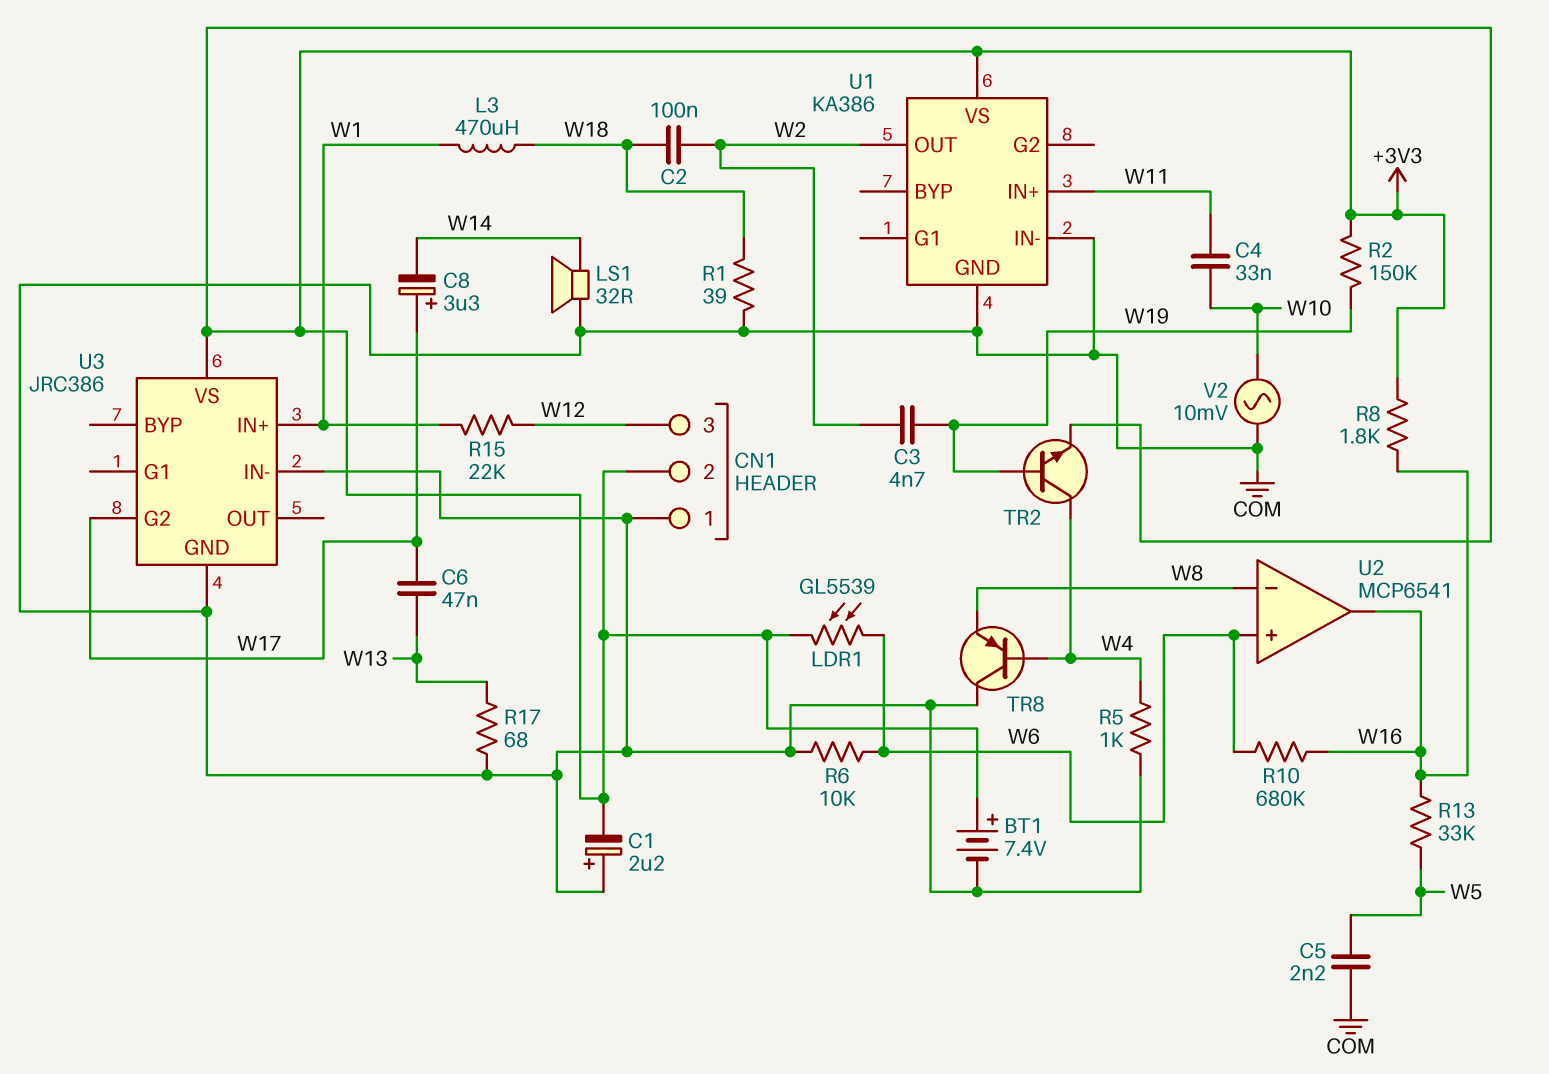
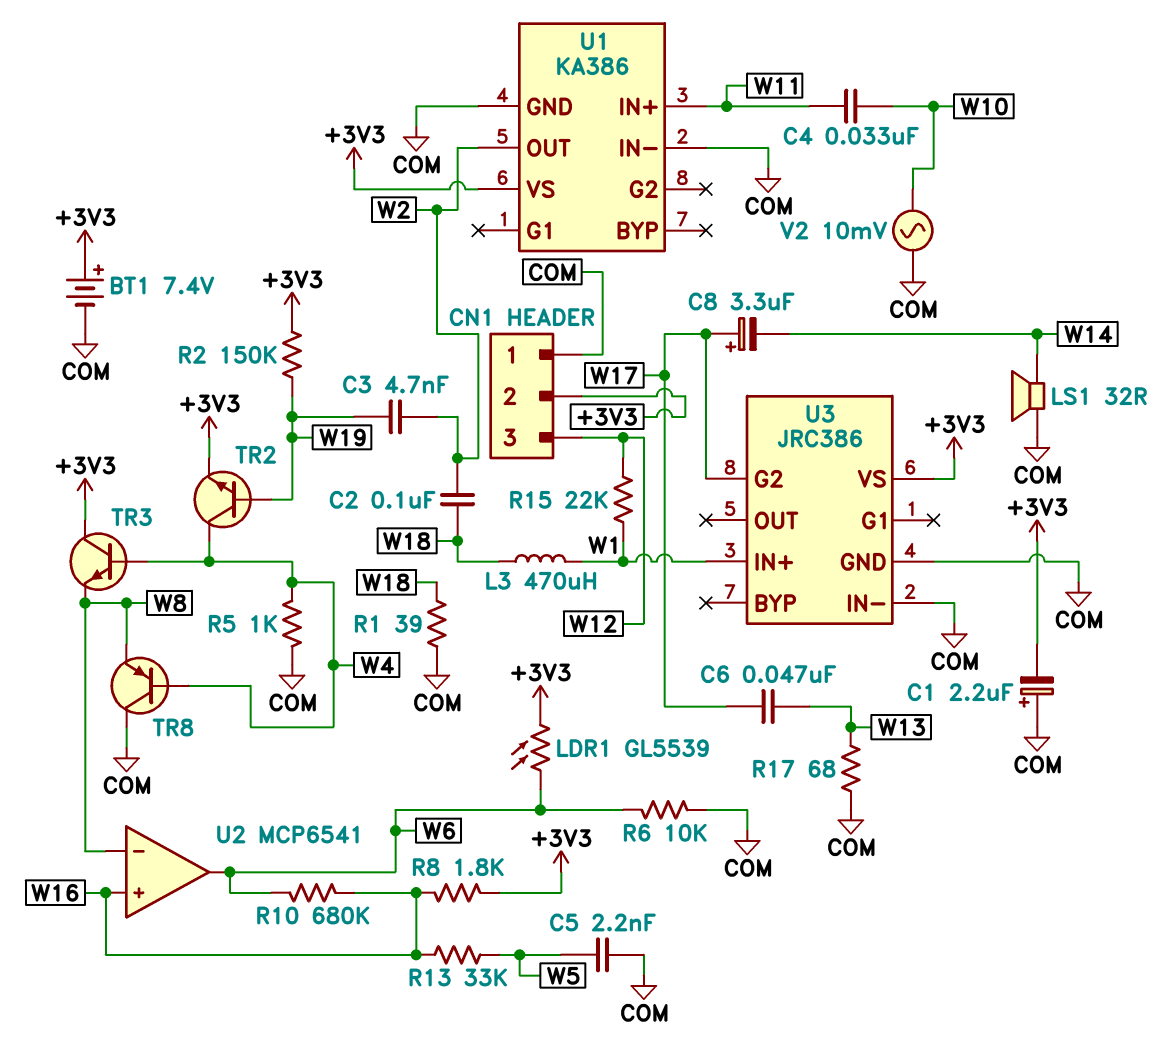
TR3: none -> NPN (B W4, C +3V3, E W8)
U2 pin in+: W6 -> W16
U2 pin out: W16 -> W6

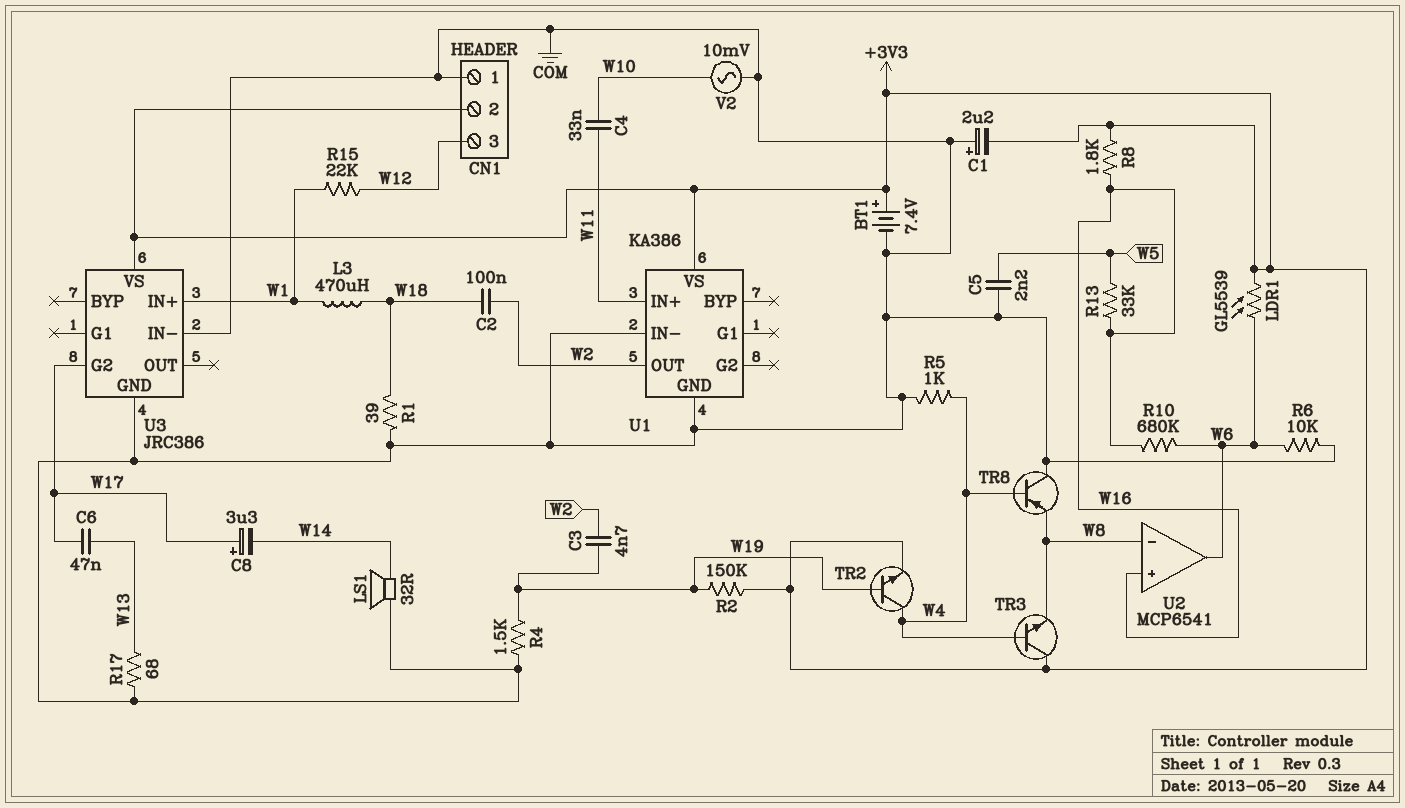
R4: none -> 1.5k (COM, W19)

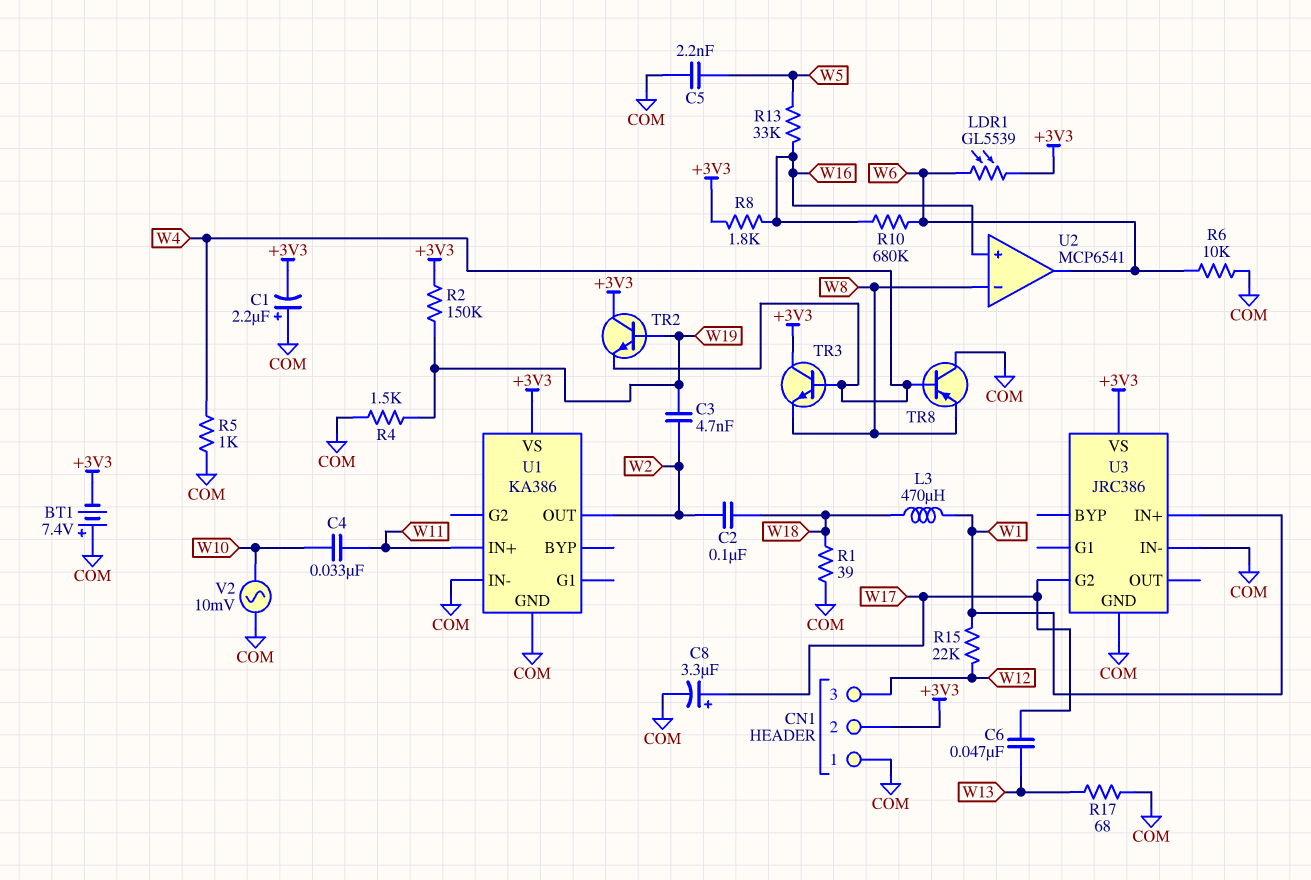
BT1: 7.4V (plus +3V3, minus COM) -> 7.4V (plus COM, minus +3V3)
C8: 3.3uF (plus W17, minus W14) -> 3.3uF (plus W17, minus COM)
LS1: speaker 32R (COM, W14) -> none
TR2: NPN (B W19, C W4, E +3V3) -> NPN (B W19, C +3V3, E W4)

